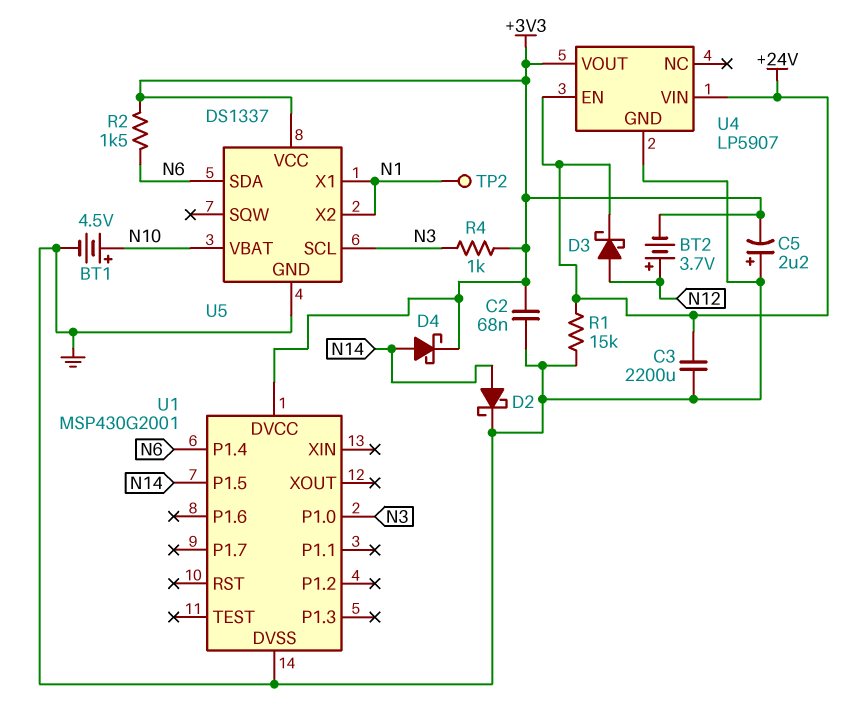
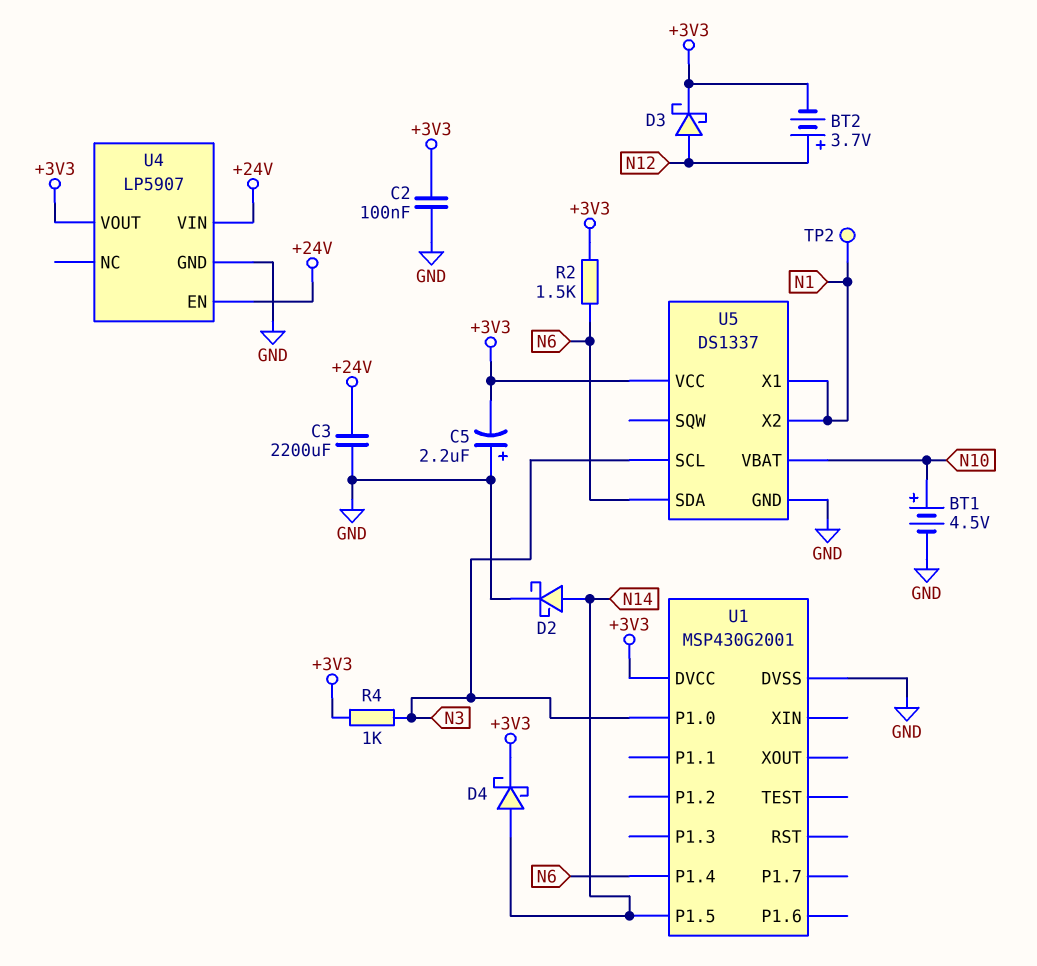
C2: 68nF (+3V3, GND) -> 100nF (+3V3, GND)
D3: schottky (A N12, K +24V) -> schottky (A N12, K +3V3)
R1: 15k (+24V, GND) -> none

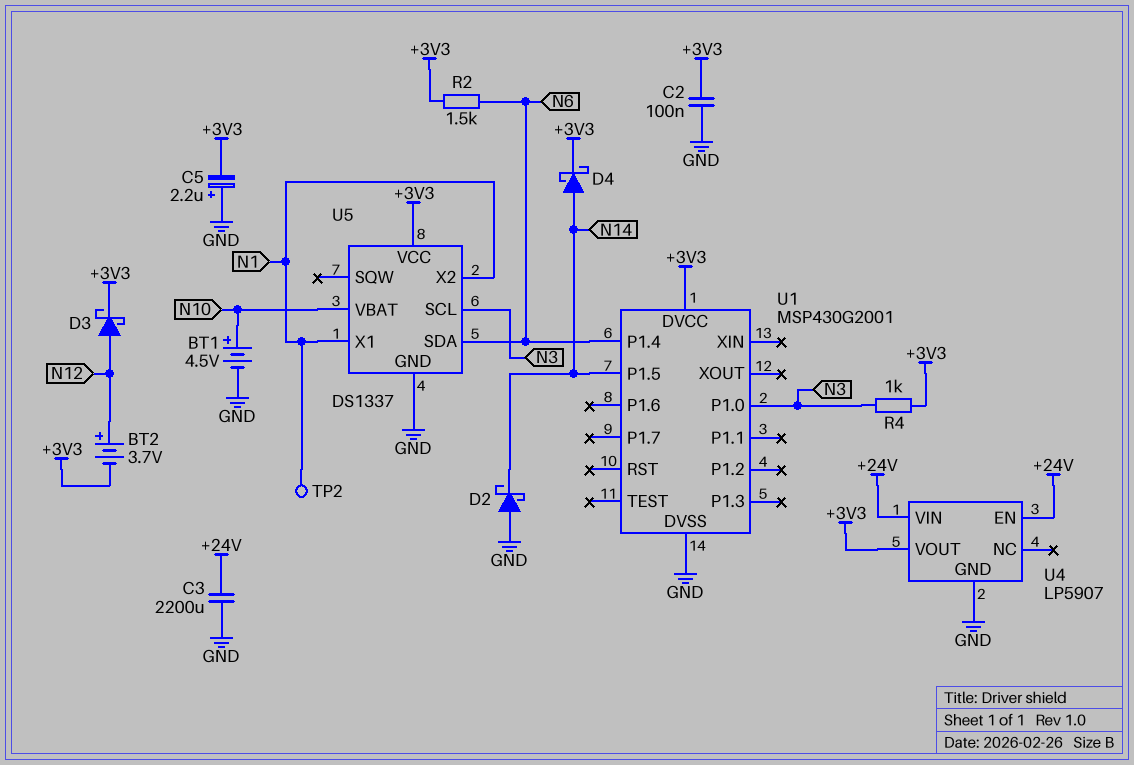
D2: schottky (A N14, K GND) -> schottky (A GND, K N14)

